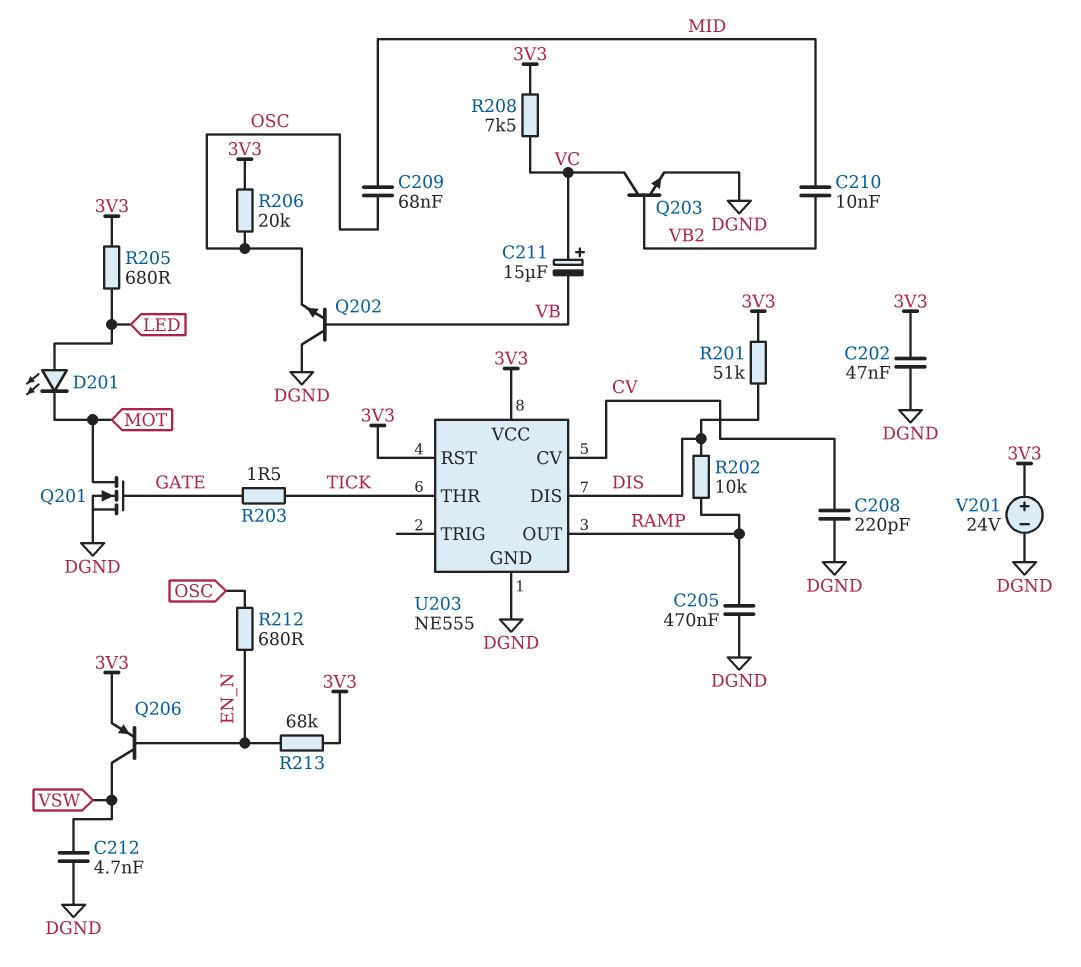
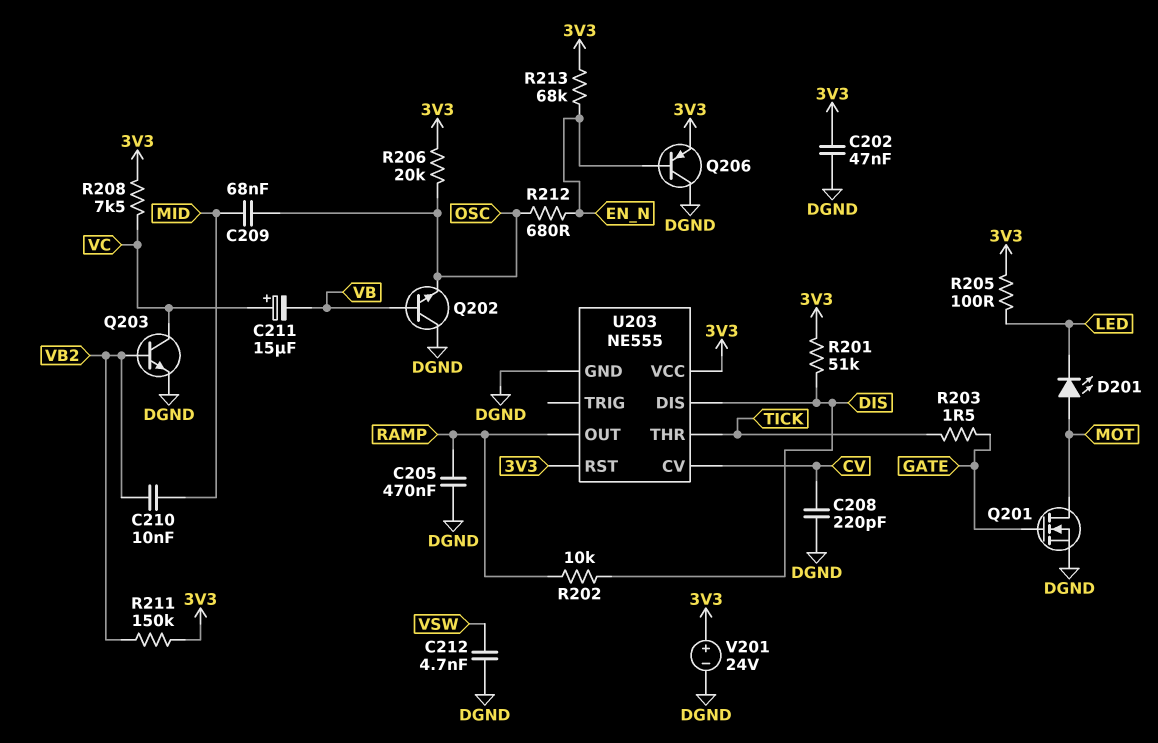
D201: LED (A LED, K MOT) -> LED (A MOT, K LED)
Q206: PNP (B EN_N, C VSW, E 3V3) -> PNP (B EN_N, C DGND, E 3V3)
R205: 680 (3V3, LED) -> 100 (3V3, LED)
R211: none -> 150k (3V3, VB2)

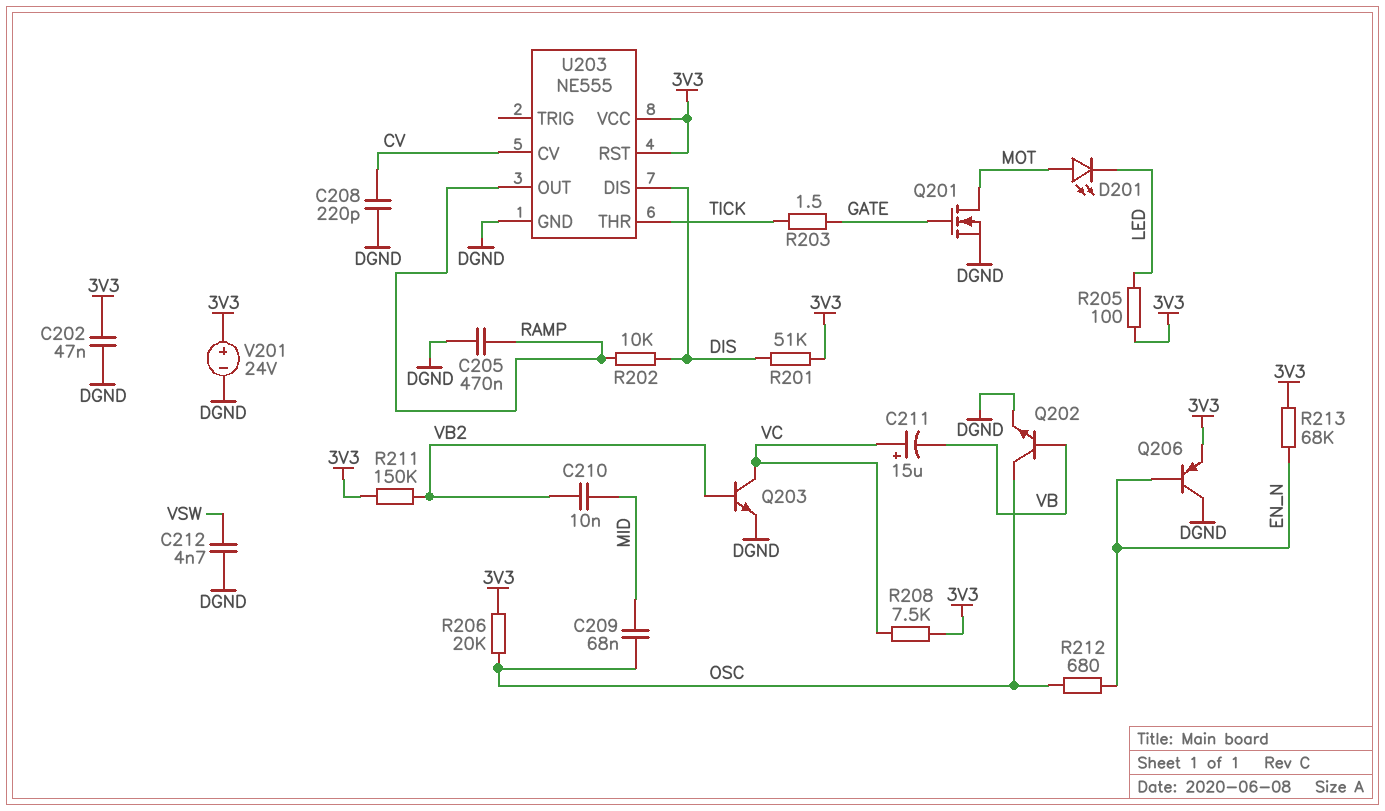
Q202: NPN (B VB, C DGND, E OSC) -> NPN (B VB, C OSC, E DGND)

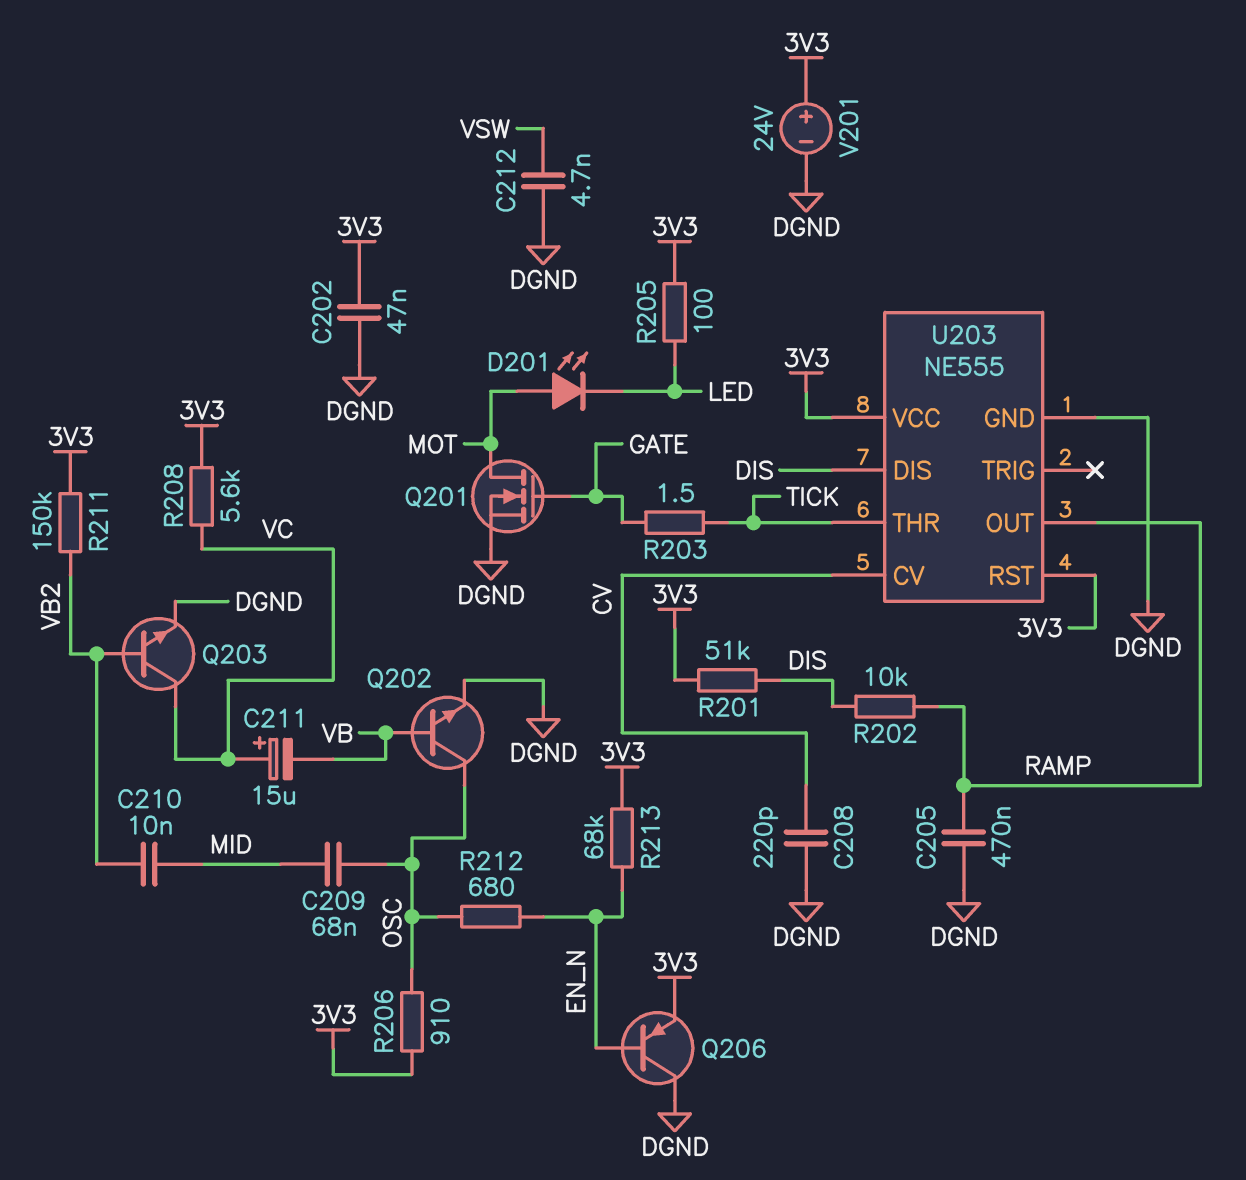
R206: 20k (3V3, OSC) -> 910 (3V3, OSC)
R208: 7.5k (3V3, VC) -> 5.6k (3V3, VC)

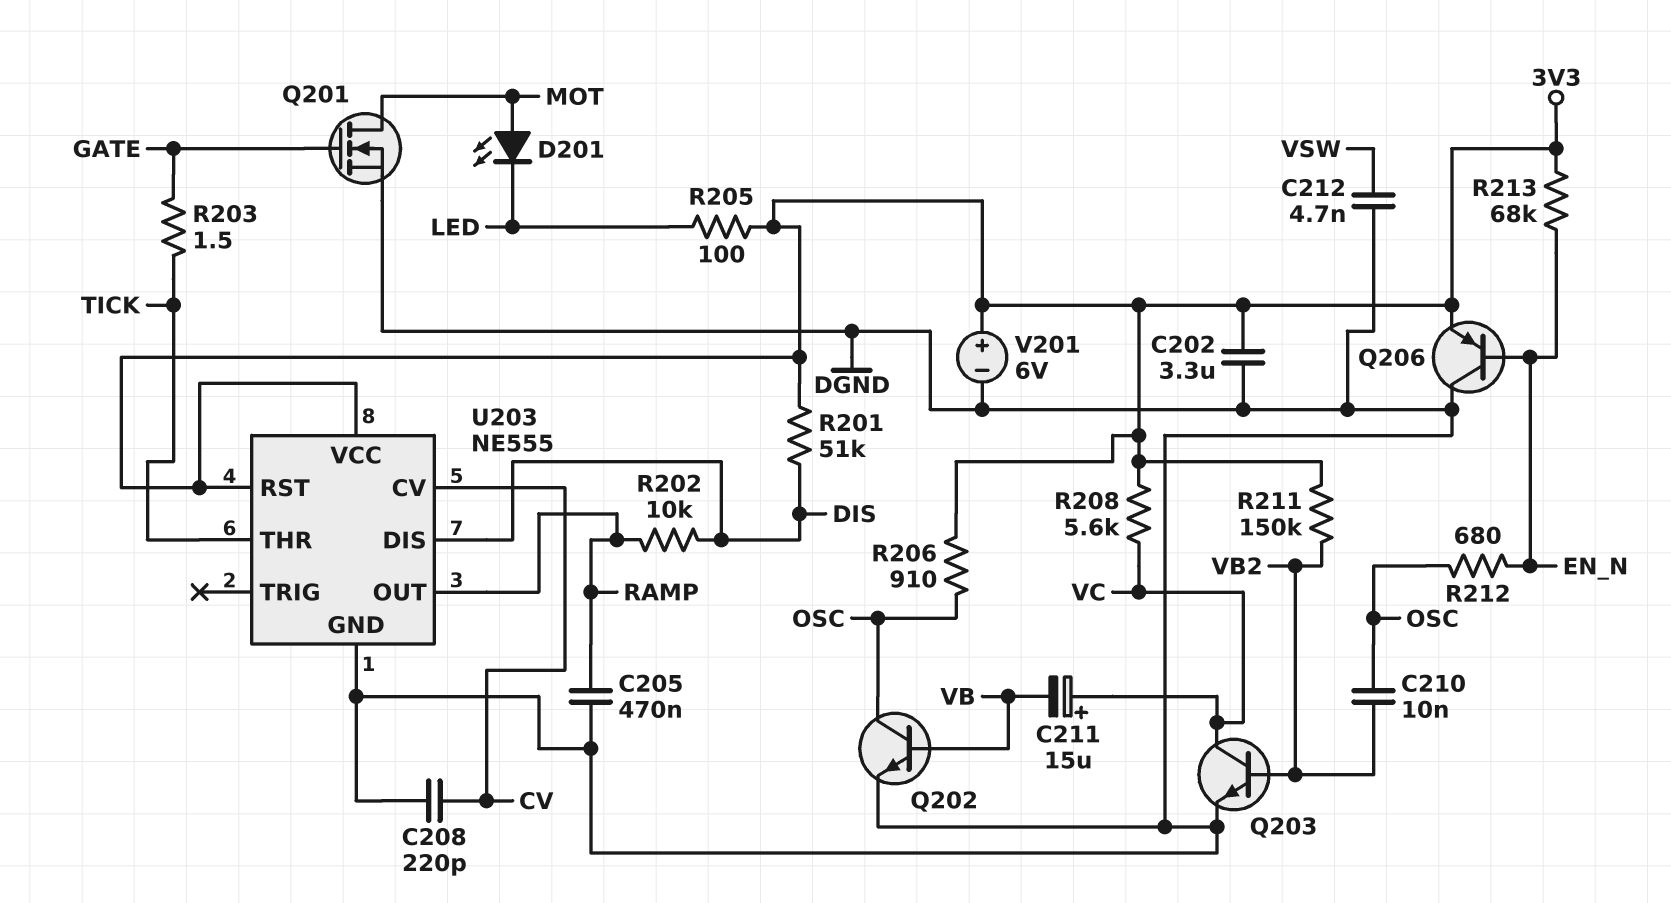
C202: 47nF (3V3, DGND) -> 3.3uF (3V3, DGND)
C209: 68nF (MID, OSC) -> none
C210: 10nF (MID, VB2) -> 10nF (OSC, VB2)
V201: 24V (plus 3V3, minus DGND) -> 6V (plus 3V3, minus DGND)

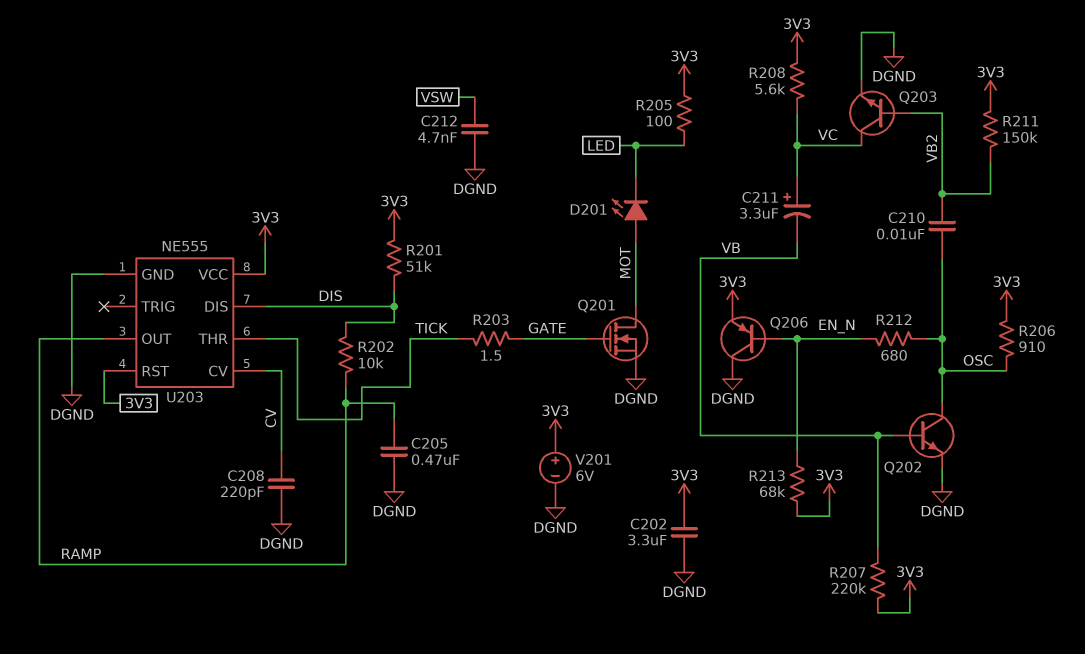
C211: 15uF (plus VC, minus VB) -> 3.3uF (plus VC, minus VB)
R207: none -> 220k (3V3, VB)

